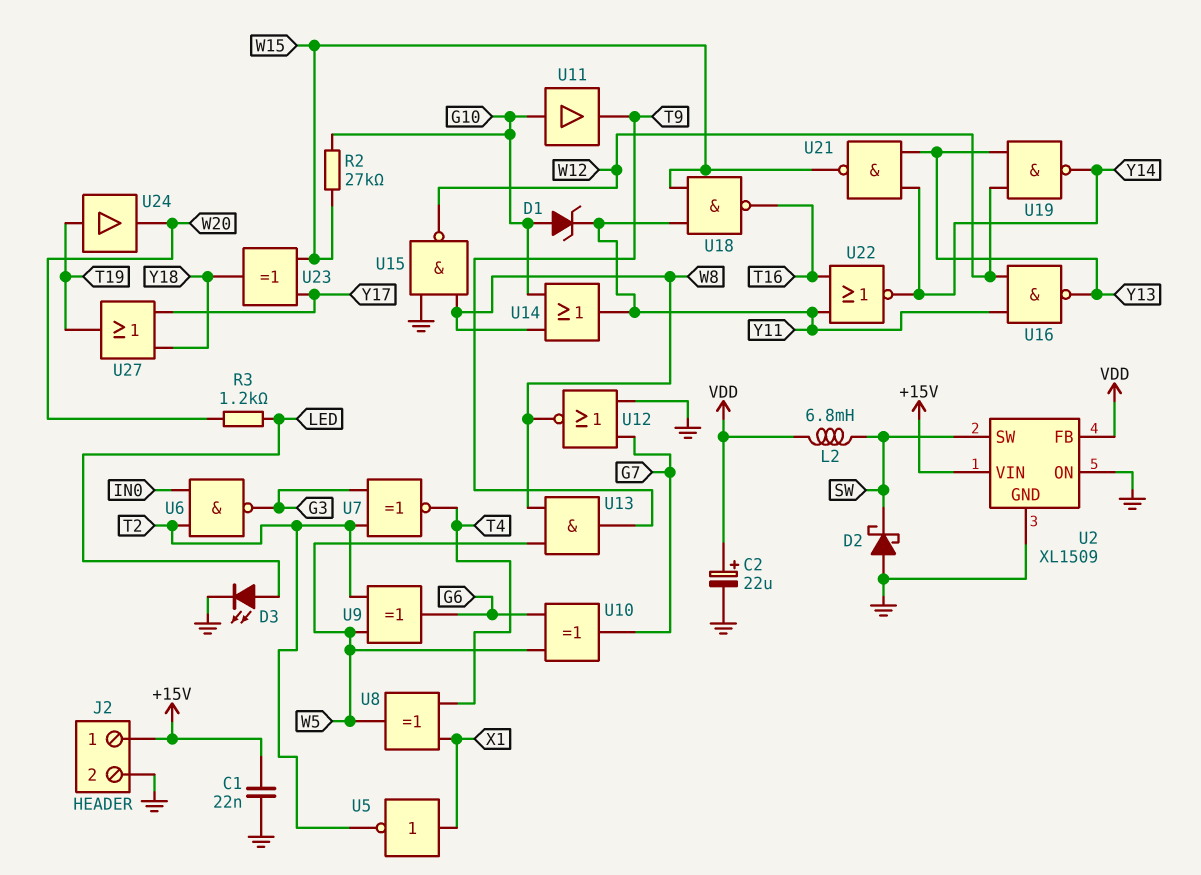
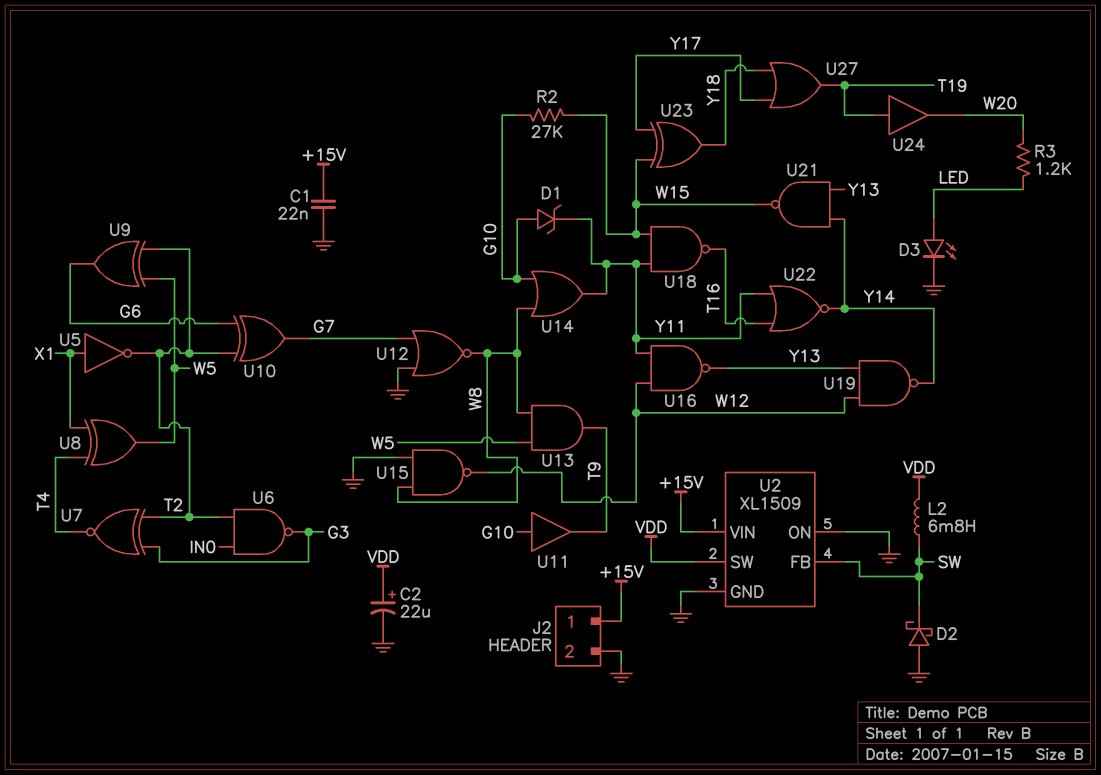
U2 pin FB: VDD -> SW
U2 pin SW: SW -> VDD
U10: XOR (in G6, in W5, out G7) -> XOR (in G6, in T2, out G7)

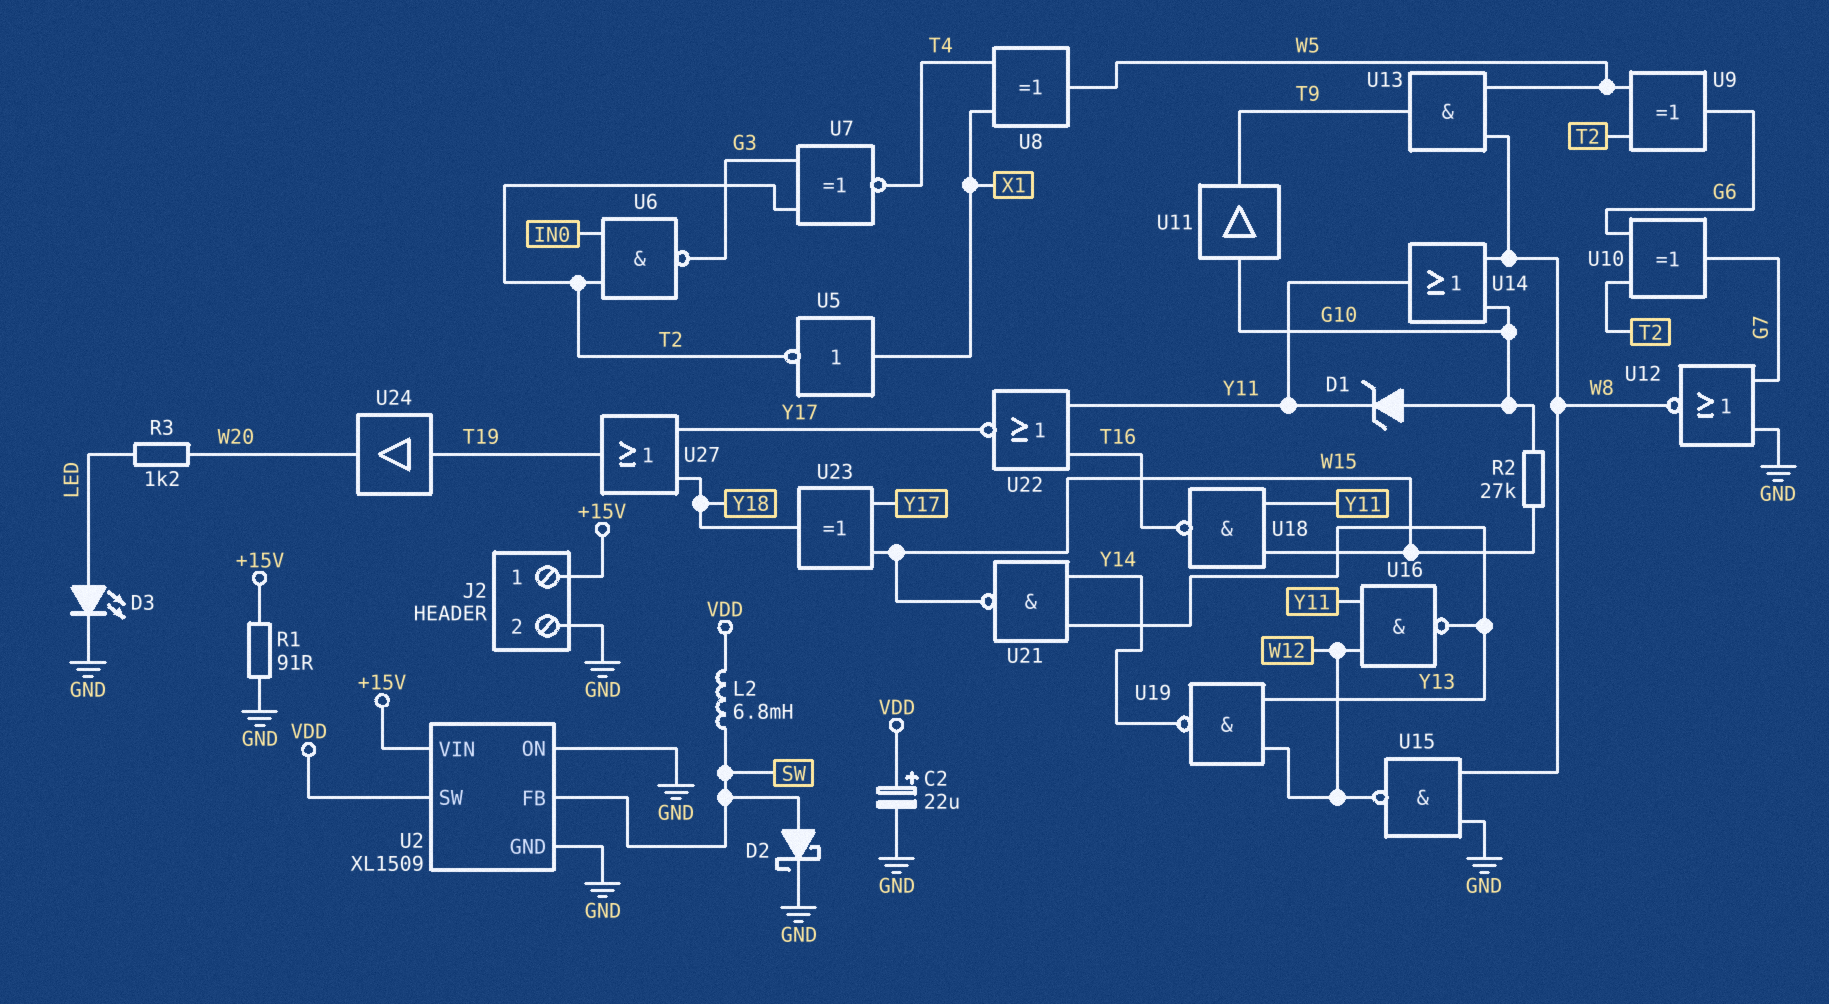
C1: 22nF (+15V, GND) -> none
D2: schottky (A GND, K SW) -> schottky (A SW, K GND)
R1: none -> 91 (+15V, GND)
U22: NOR (in T16, in Y11, out Y14) -> NOR (in T16, in Y11, out Y17)

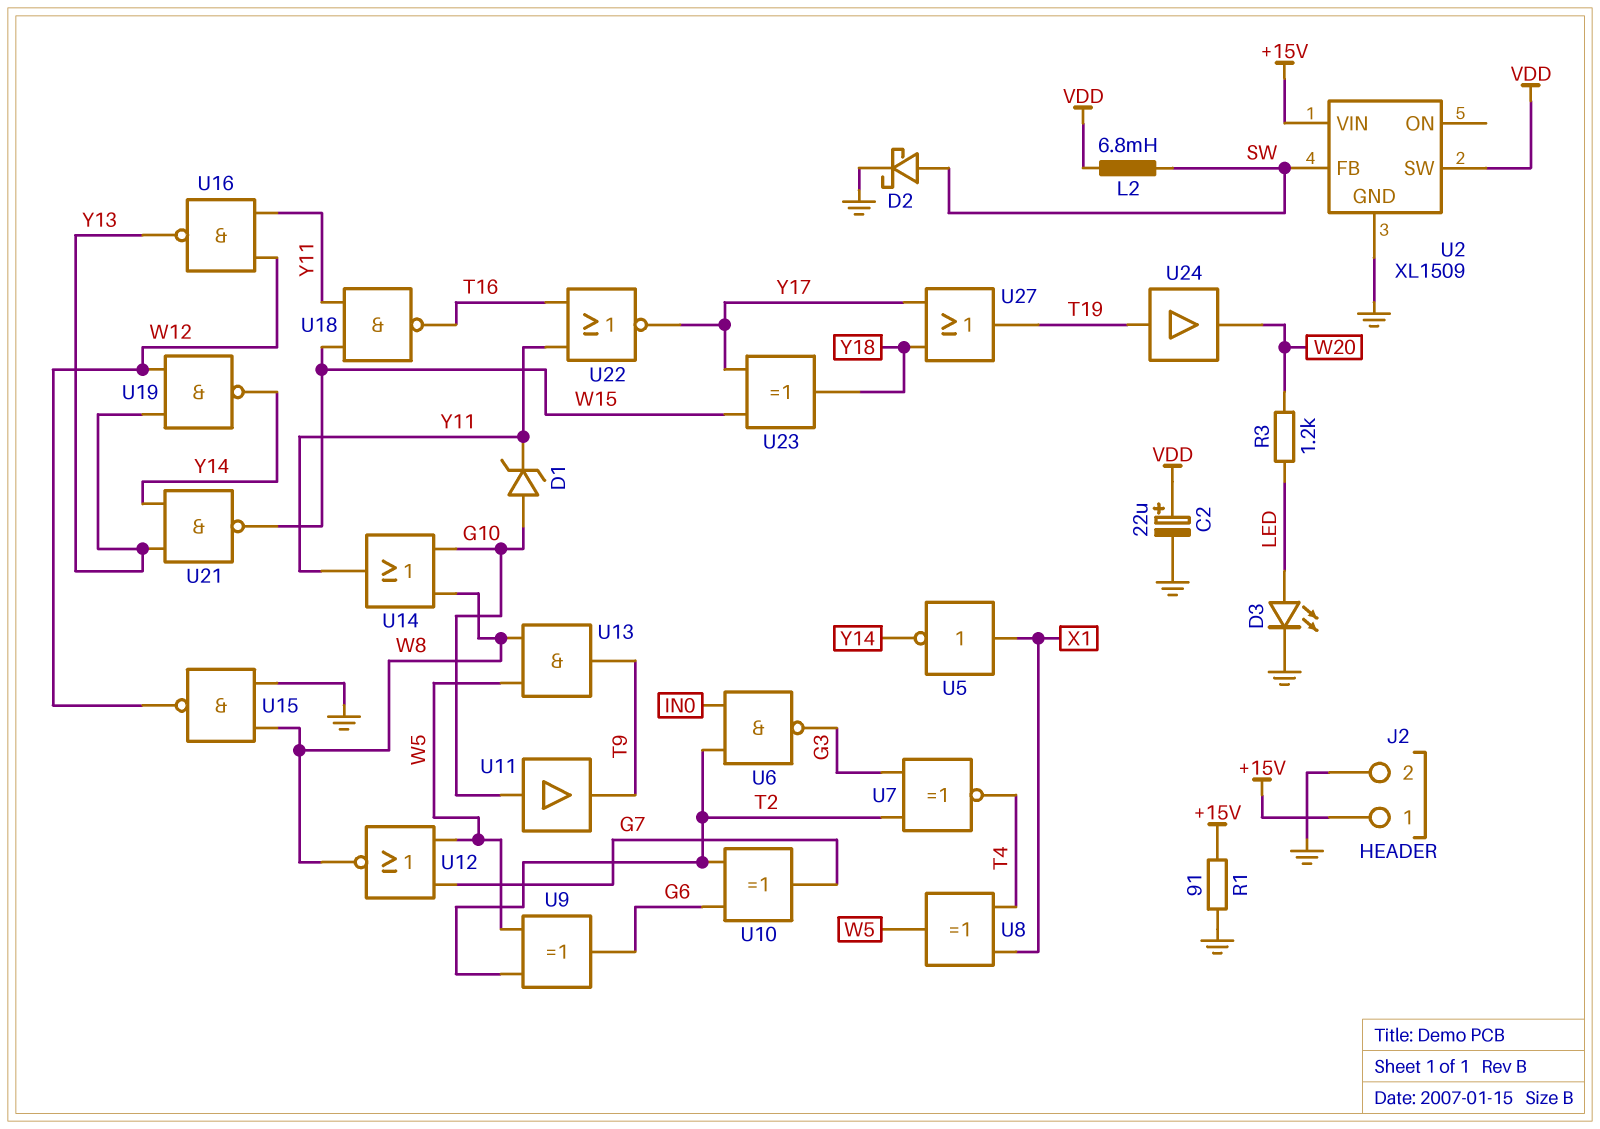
R2: 27k (G10, W15) -> none
U2 pin ON: GND -> none
U5: NOT (in X1, out T2) -> NOT (in X1, out Y14)
U12: NOR (in G7, in GND, out W8) -> NOR (in G7, in W5, out W8)

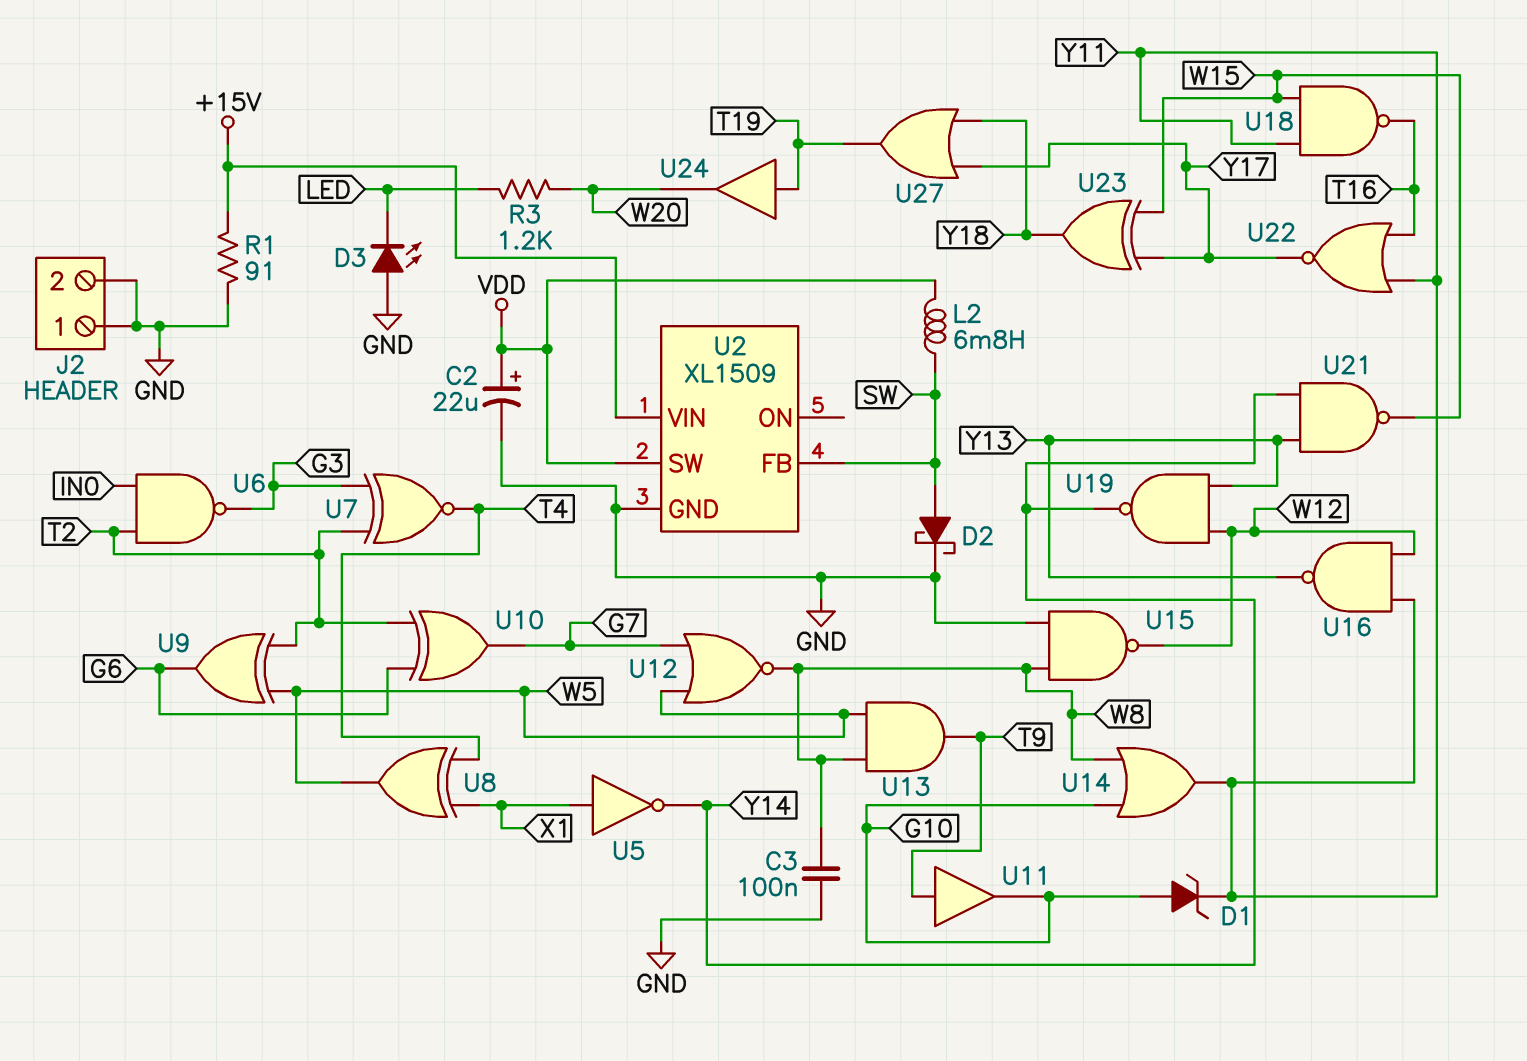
C3: none -> 100nF (GND, W8)
D3: LED (A LED, K GND) -> LED (A GND, K LED)
J2 pin 1: +15V -> GND
U11: buffer (in G10, out T9) -> buffer (in T9, out G10)

